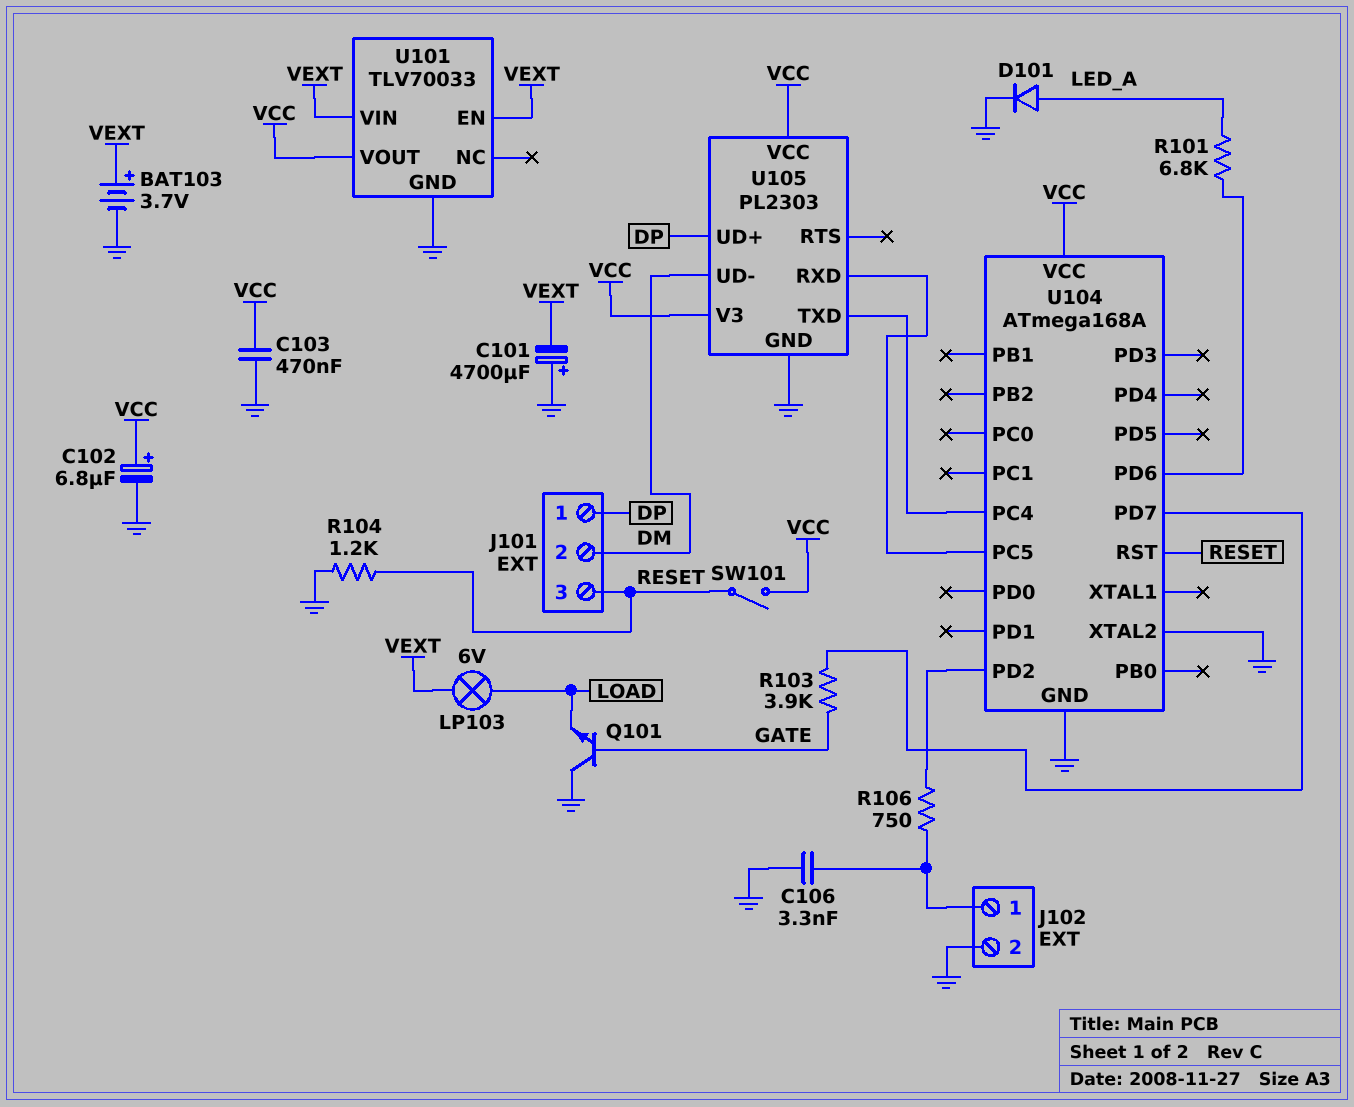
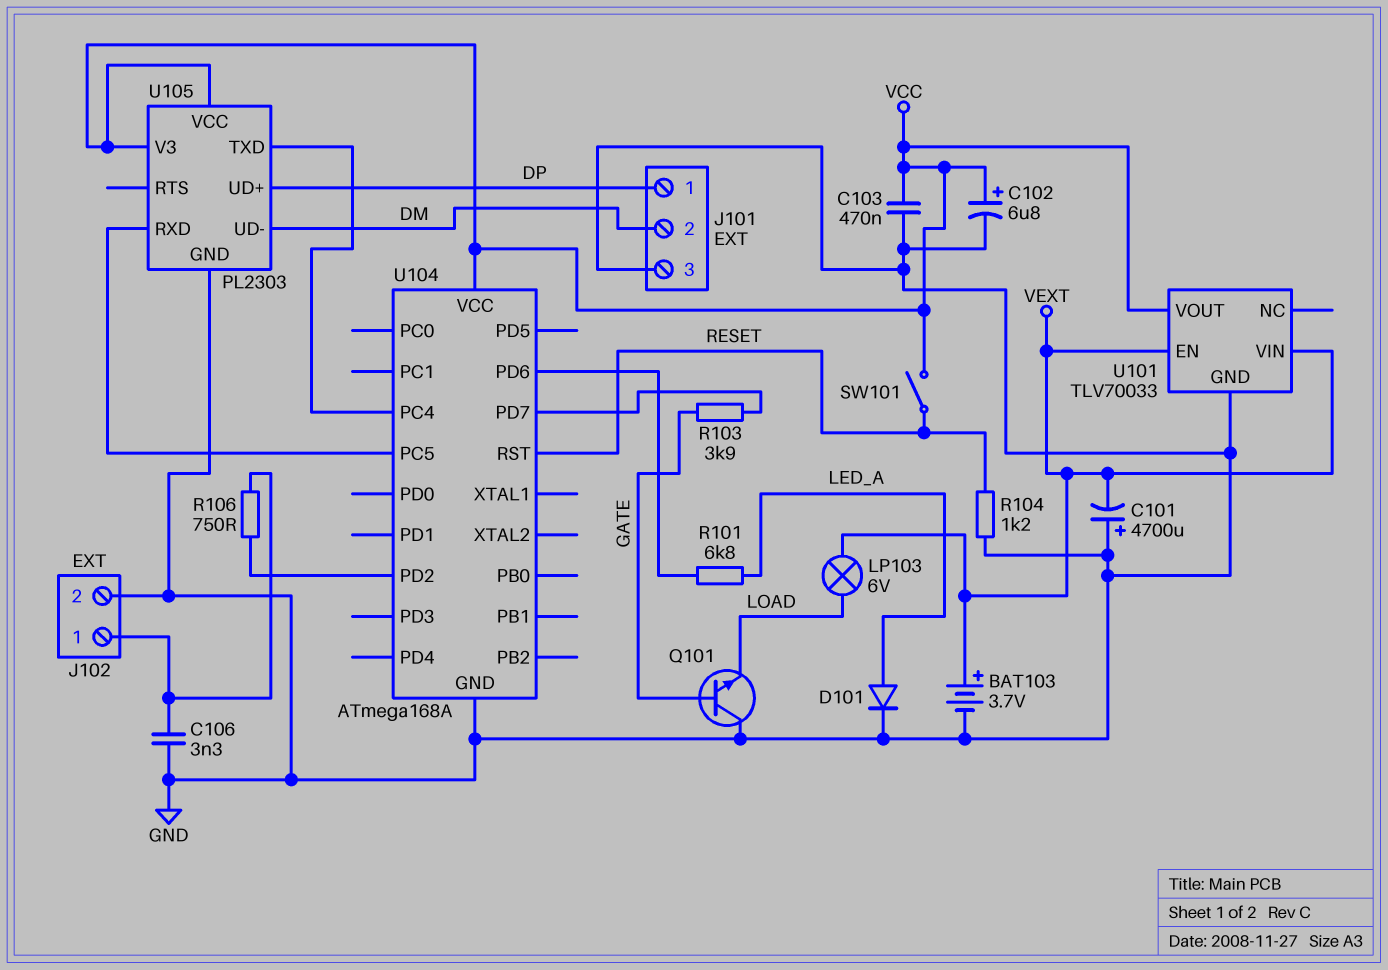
J101 pin 3: RESET -> GND
U104 pin XTAL2: GND -> none

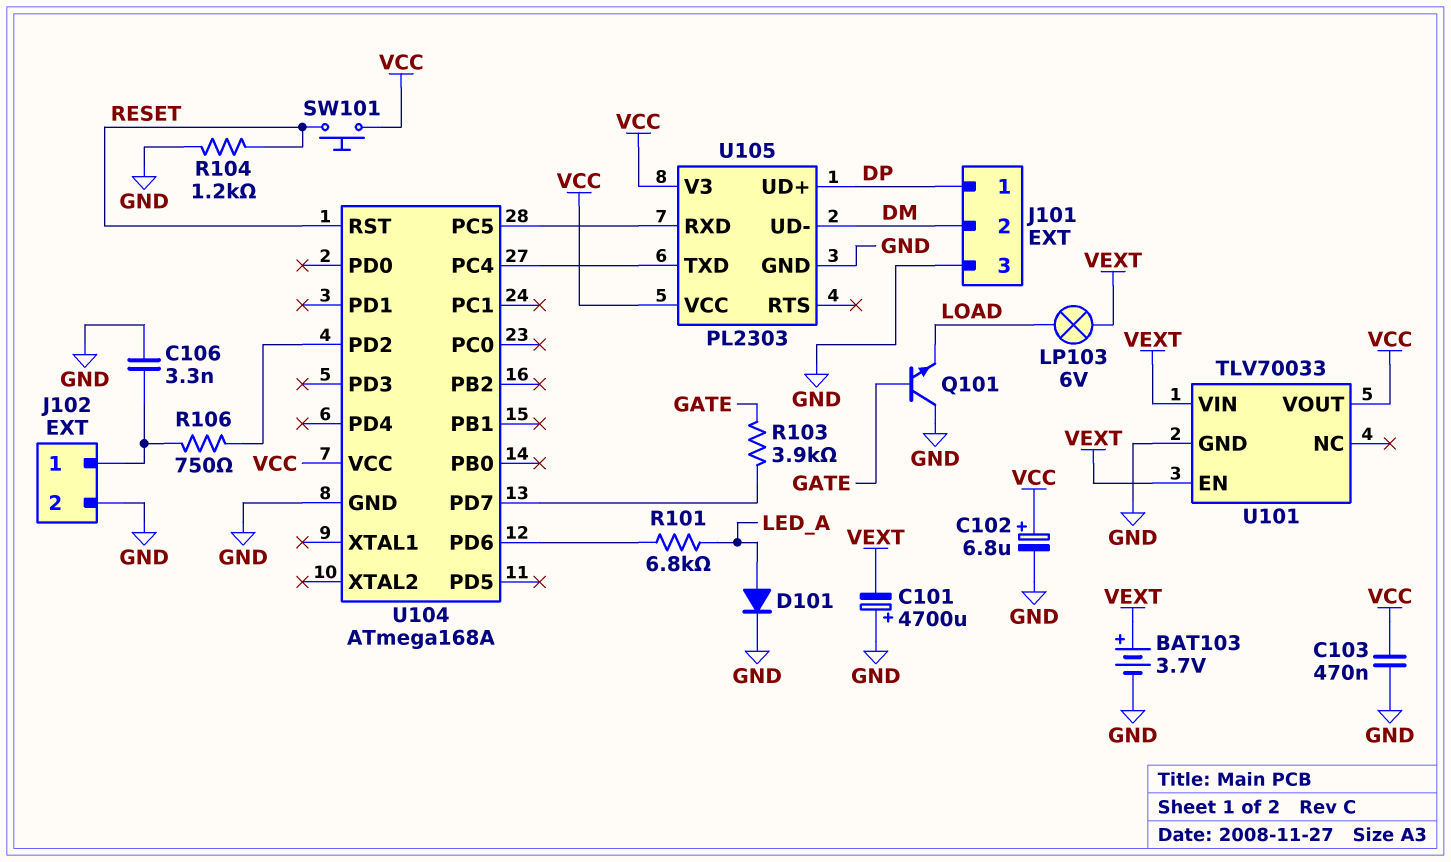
SW101: switch (RESET, VCC) -> button (RESET, VCC)

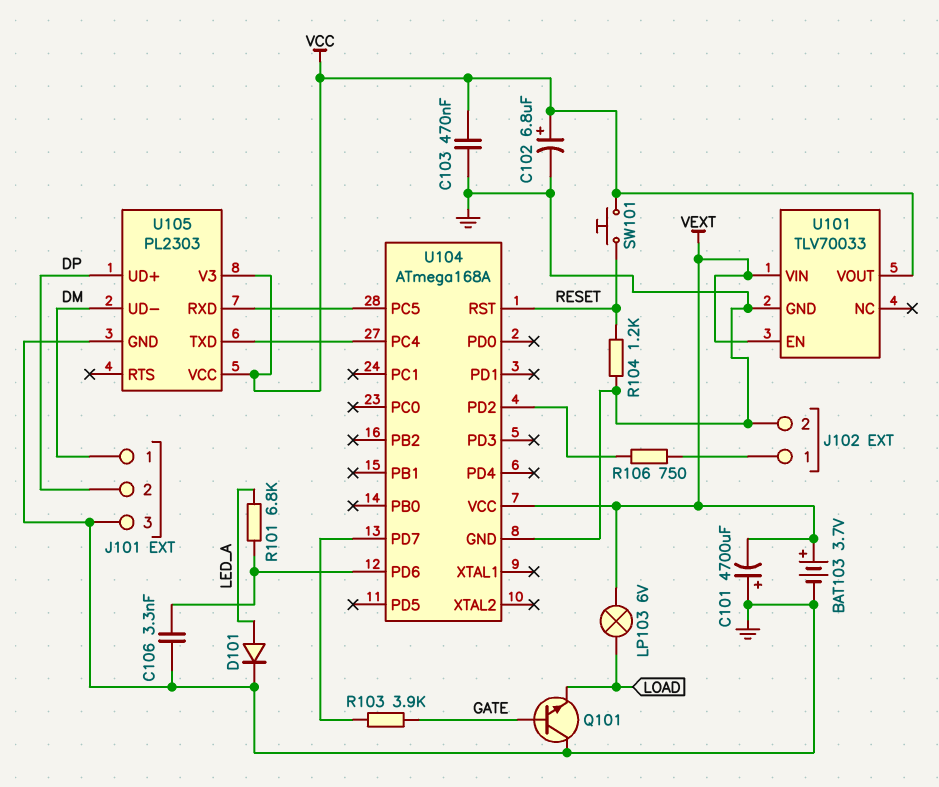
C106: 3.3nF (GND, J102/1) -> 3.3nF (GND, U104/PD6)
J101 pin 1: DP -> DM
J101 pin 2: DM -> DP
U104 pin VCC: VCC -> VEXT

